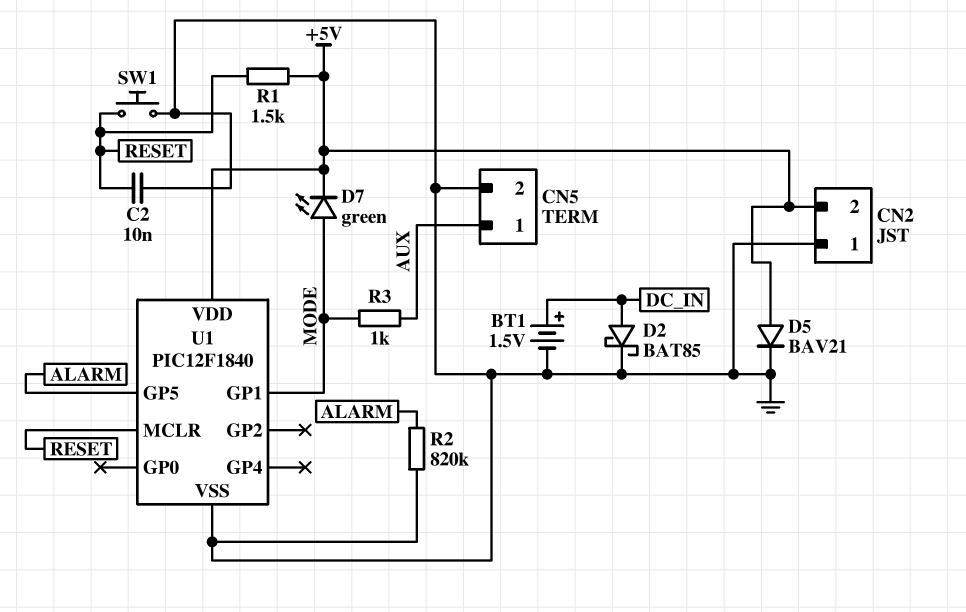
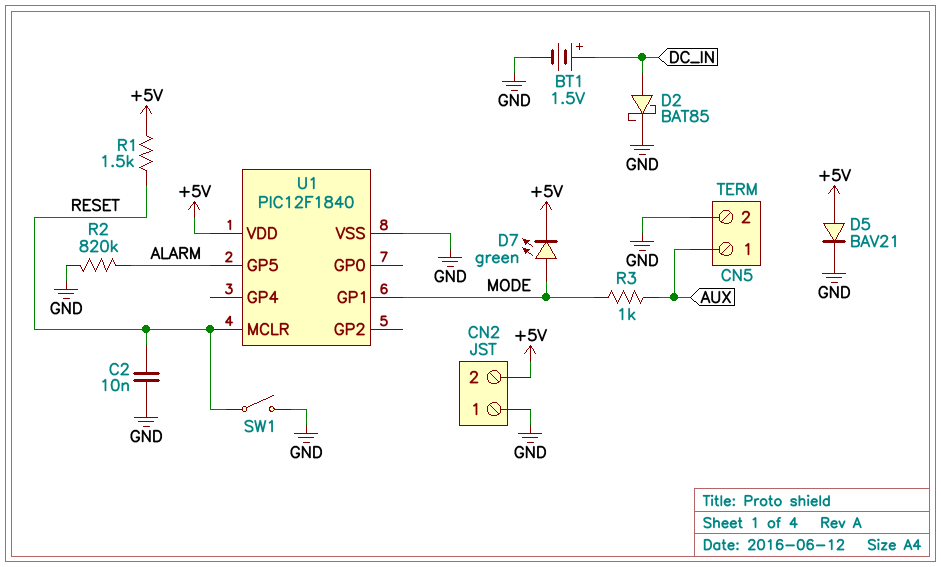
SW1: button (GND, RESET) -> switch (GND, RESET)

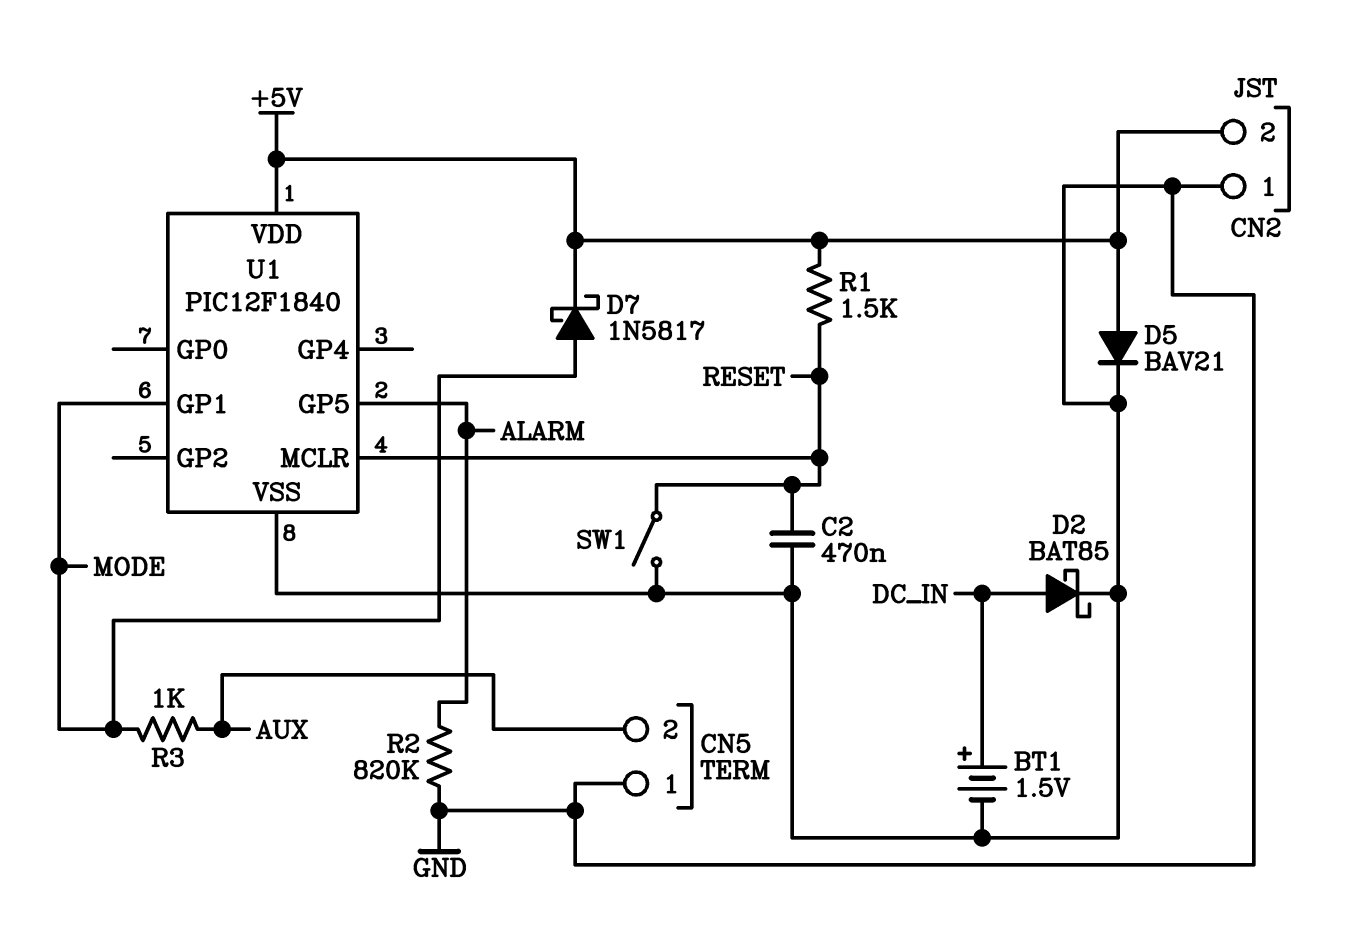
C2: 10nF (GND, RESET) -> 470nF (GND, RESET)
CN5 pin 1: AUX -> GND
CN5 pin 2: GND -> AUX
D7: LED green (A MODE, K +5V) -> schottky 1N5817 (A MODE, K +5V)

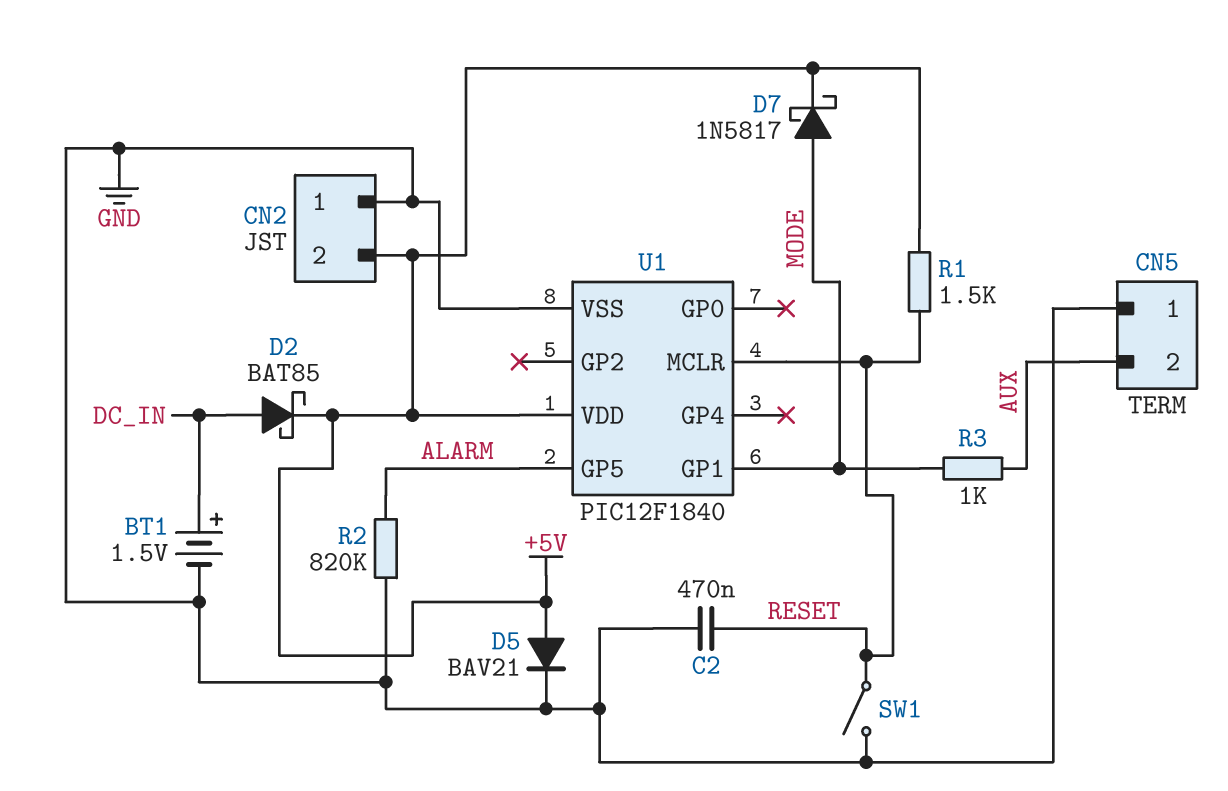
D2: schottky BAT85 (A DC_IN, K GND) -> schottky BAT85 (A DC_IN, K +5V)

